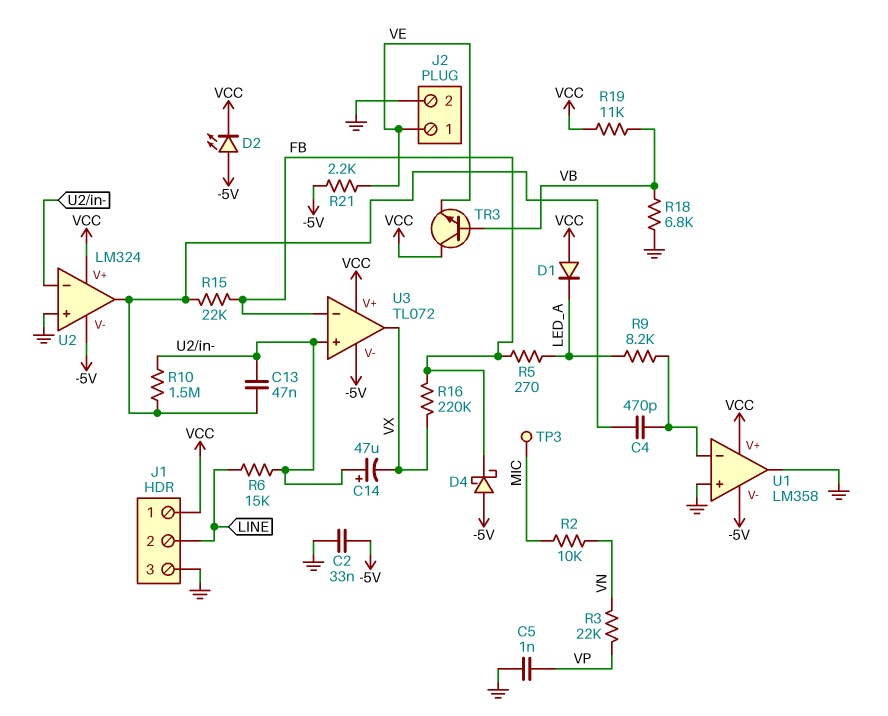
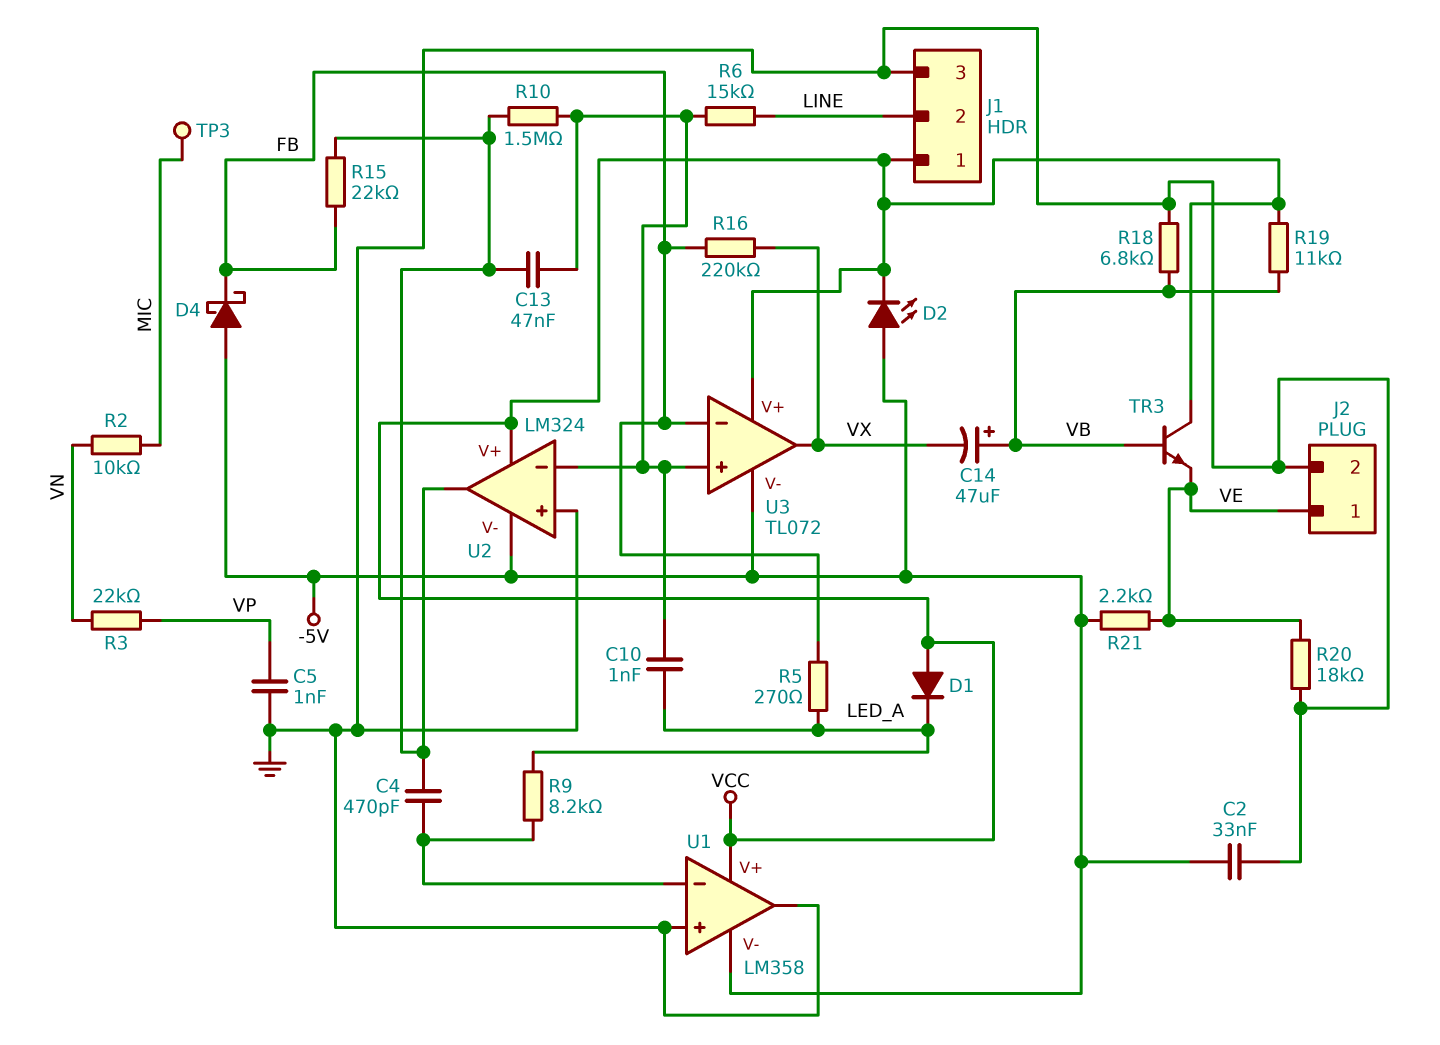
C10: none -> 1nF (LED_A, U2/in-)
C14: 47uF (plus U2/in-, minus VX) -> 47uF (plus VB, minus VX)
R20: none -> 18k (GND, VE)

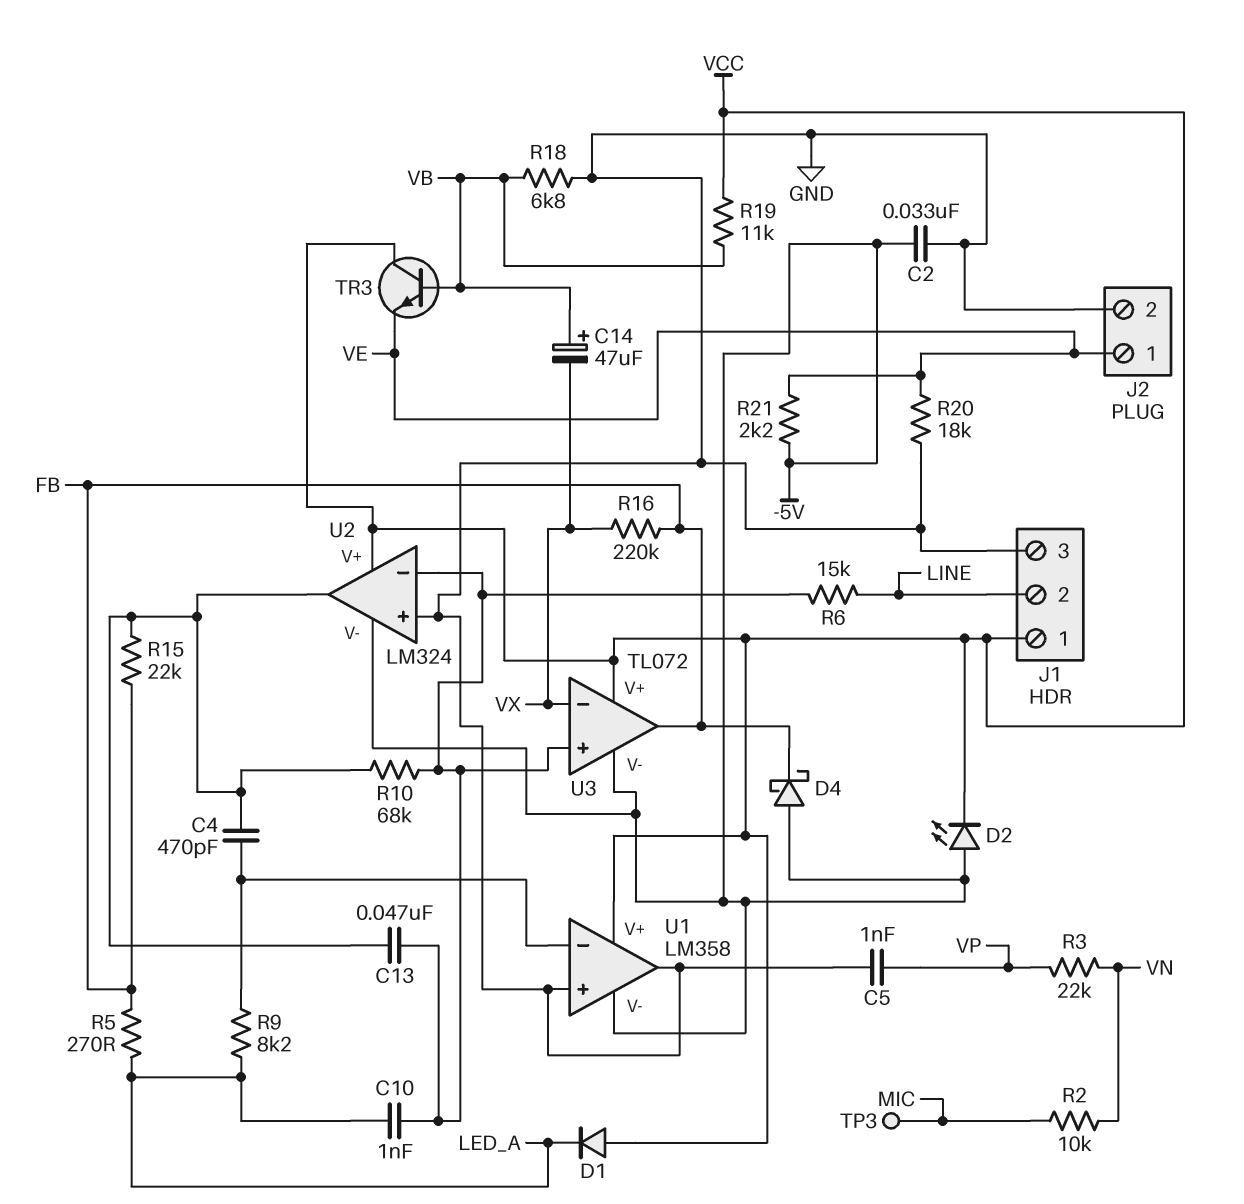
R10: 1.5M (U2/in-, U2/out) -> 68k (U2/in-, U2/out)
U3 pin in-: FB -> VX
U3 pin out: VX -> FB

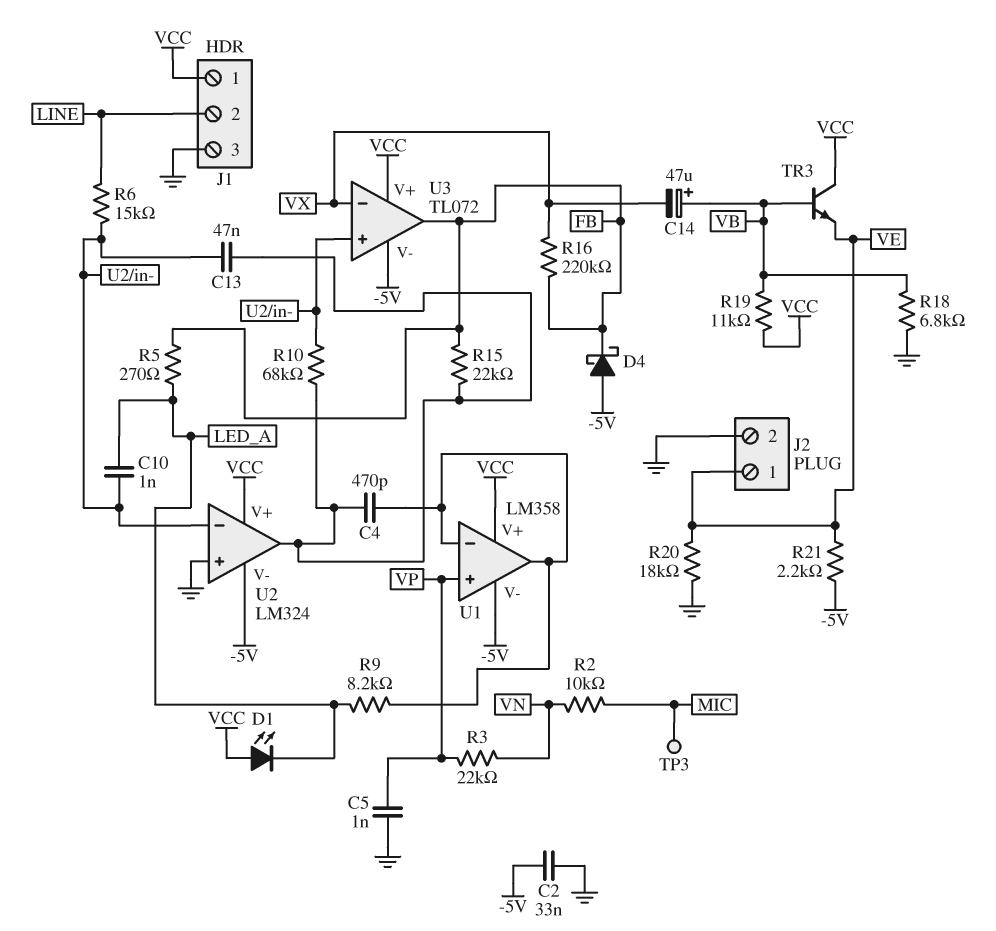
D1: diode (A VCC, K LED_A) -> LED (A VCC, K LED_A)
D2: LED (A -5V, K VCC) -> none
U1 pin in+: GND -> VP
U1 pin out: GND -> U1/in-

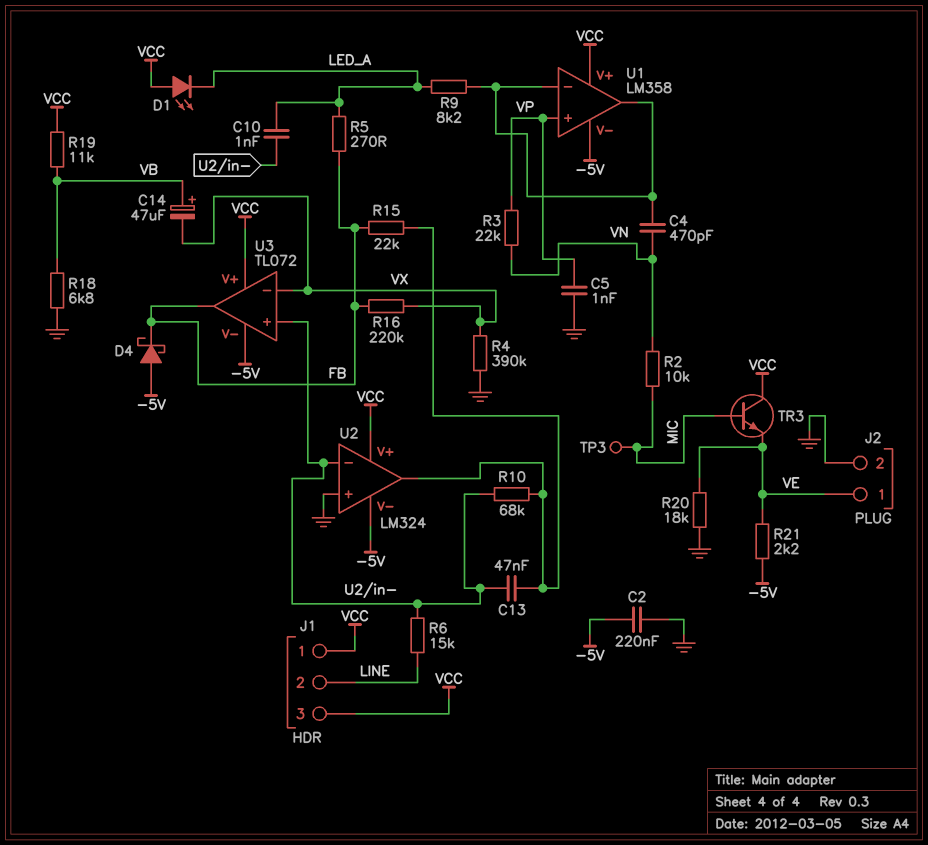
C2: 33nF (-5V, GND) -> 220nF (-5V, GND)
C4: 470pF (U1/in-, U2/out) -> 470pF (U1/in-, VN)
J1 pin 3: GND -> VCC
R4: none -> 390k (GND, VX)
TR3: NPN (B VB, C VCC, E VE) -> NPN (B MIC, C VCC, E VE)

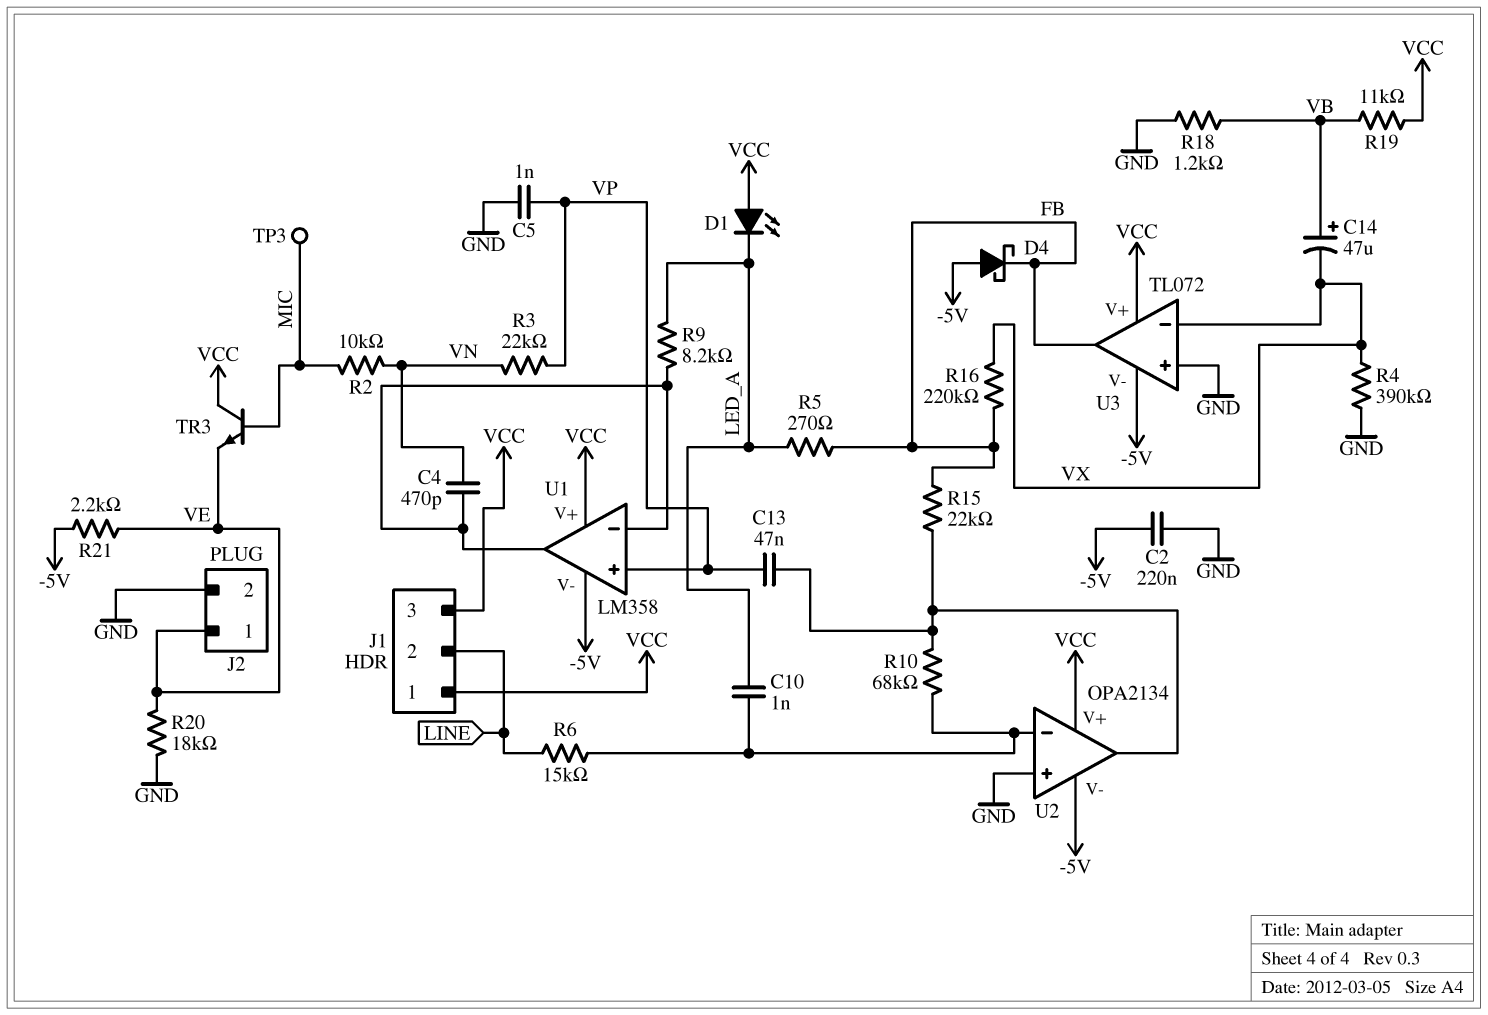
C13: 47nF (U2/in-, U2/out) -> 47nF (U2/out, VP)
R18: 6.8k (GND, VB) -> 1.2k (GND, VB)
U2: LM324 -> OPA2134
U3 pin in+: U2/in- -> GND

